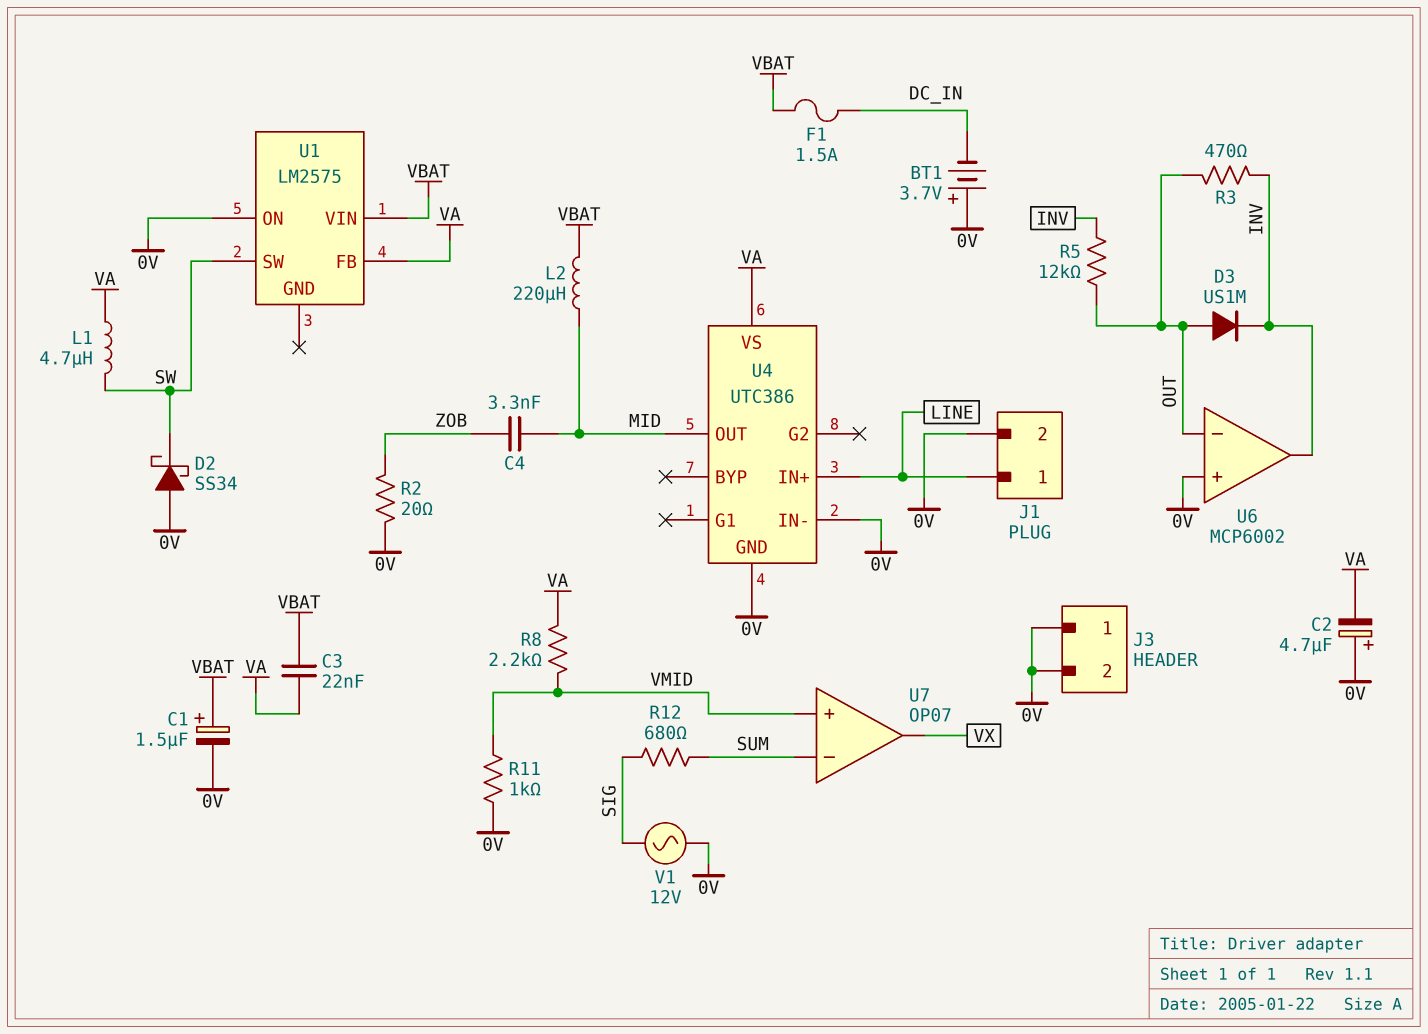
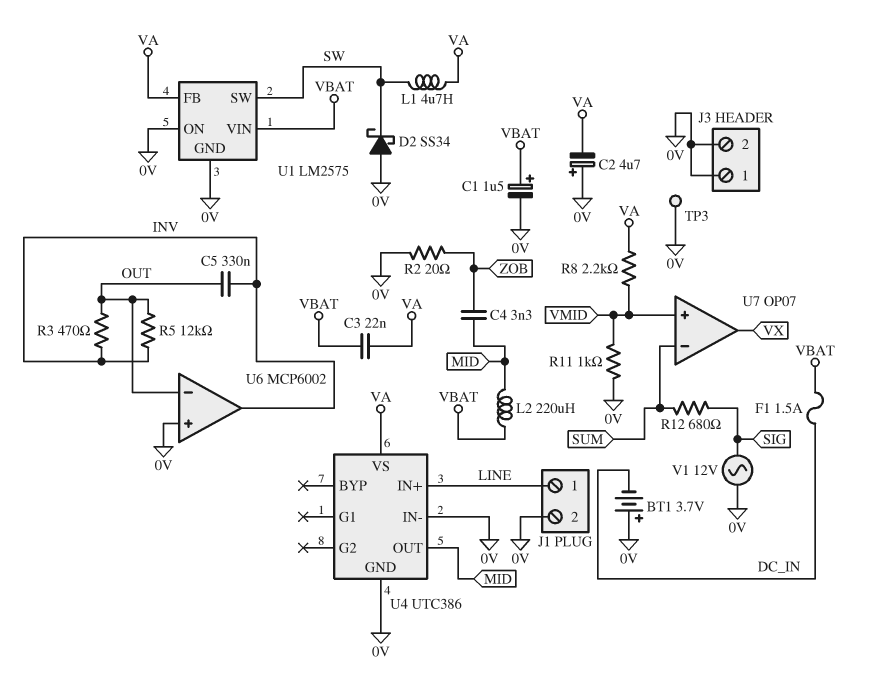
C5: none -> 330nF (INV, OUT)
D3: diode US1M (A OUT, K INV) -> none
TP3: none -> test point (0V)
U1 pin GND: none -> 0V

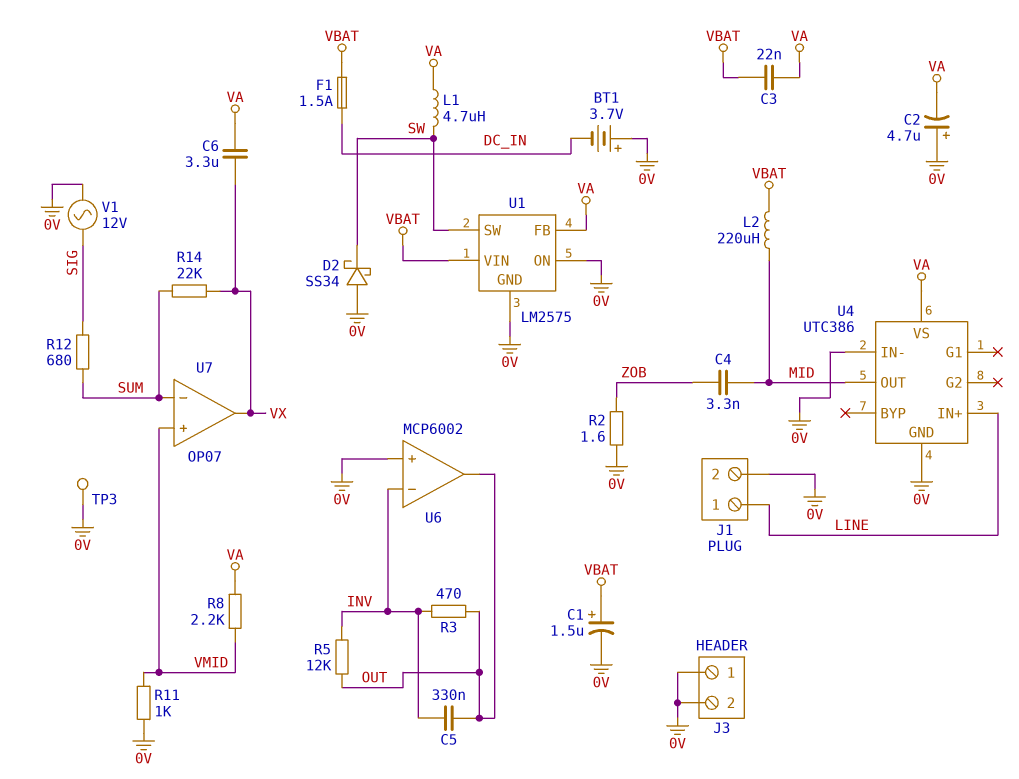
C6: none -> 3.3uF (VA, VX)
R2: 20 (0V, ZOB) -> 1.6 (0V, ZOB)
R14: none -> 22k (SUM, VX)
U6 pin in-: OUT -> INV
U6 pin out: INV -> OUT

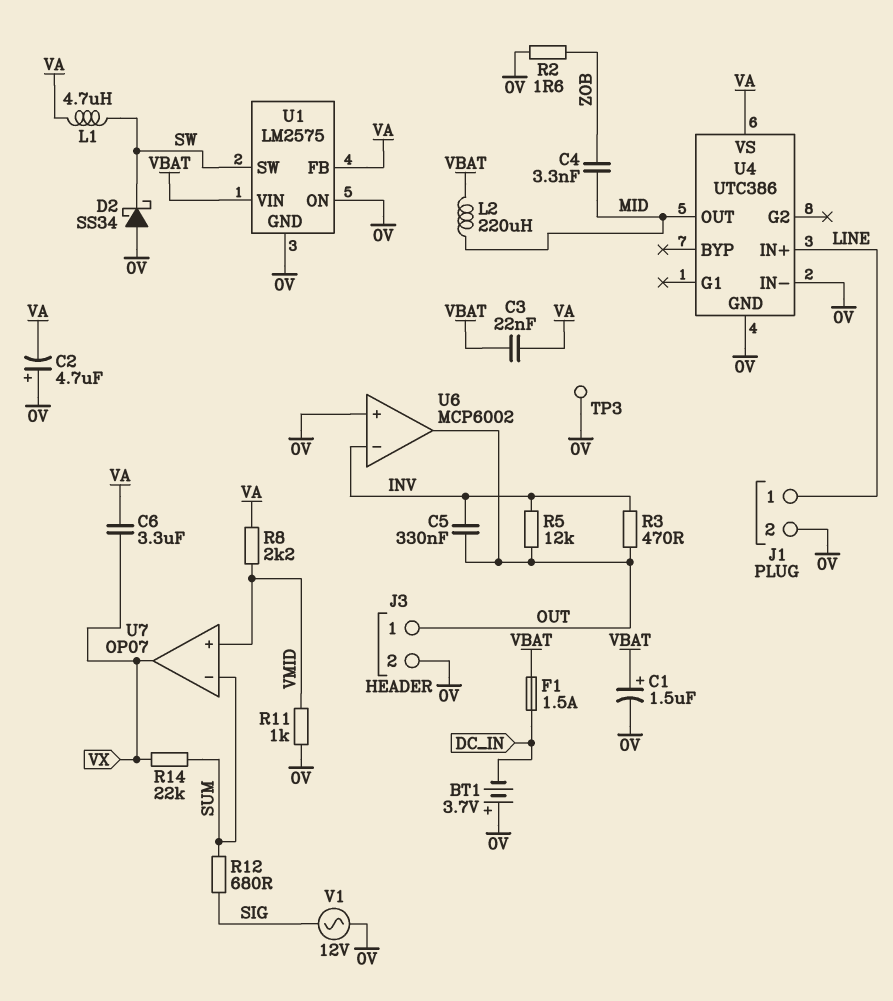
J3 pin 1: 0V -> OUT

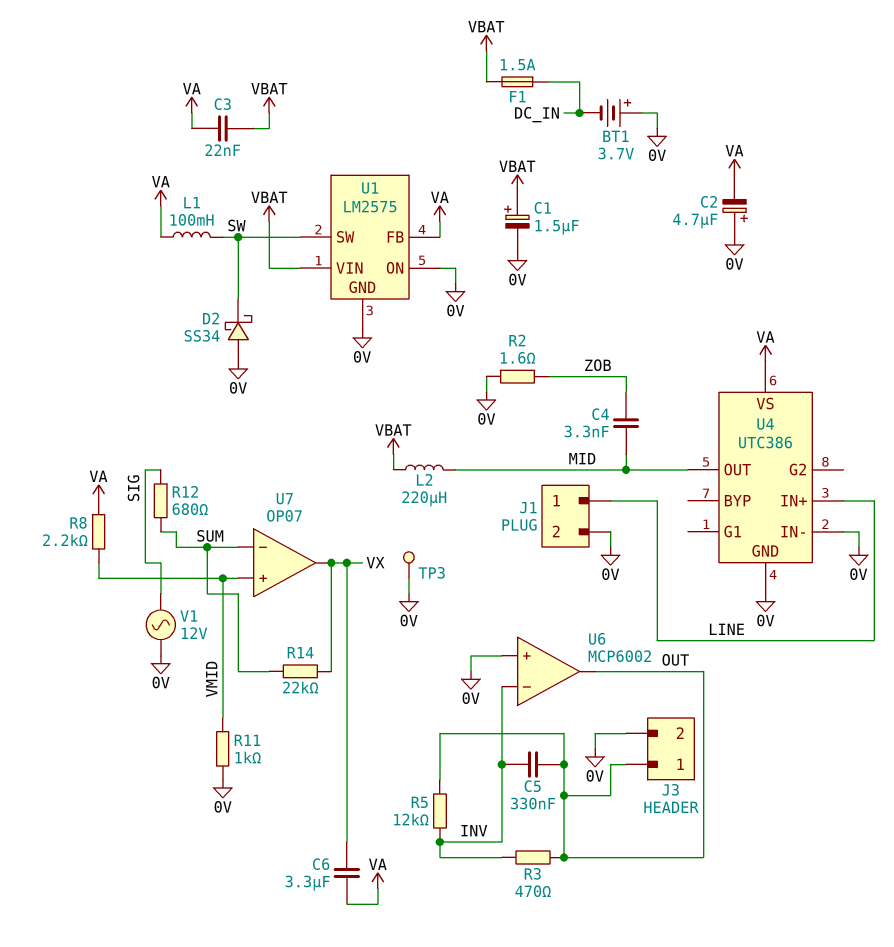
L1: 4.7uH (SW, VA) -> 100mH (SW, VA)

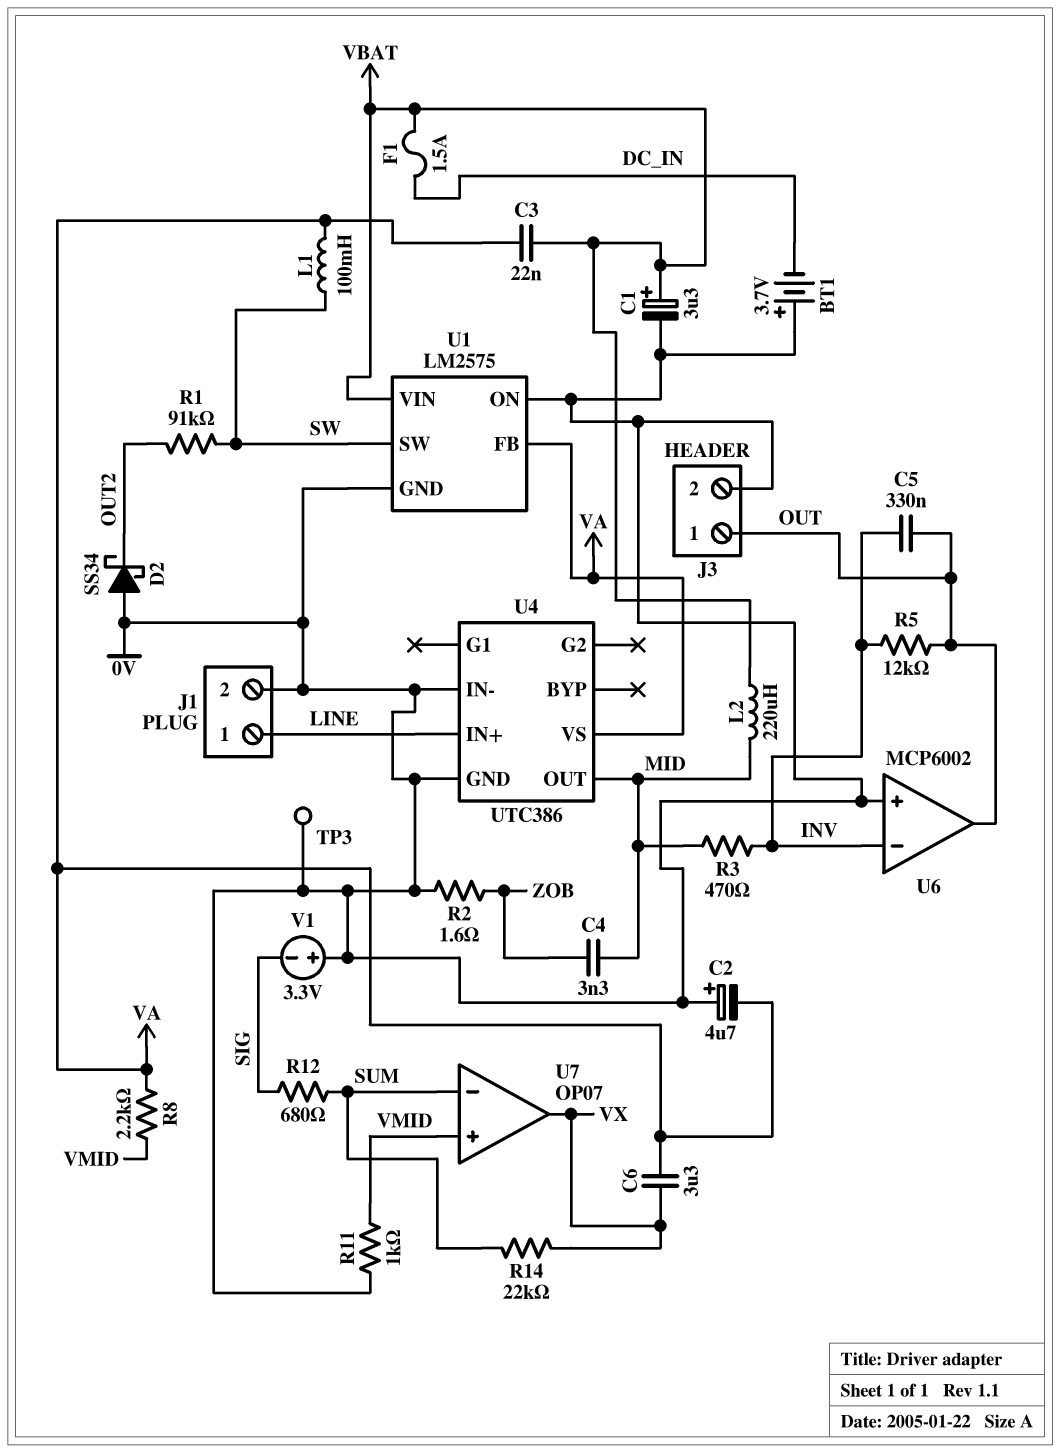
C1: 1.5uF (plus VBAT, minus 0V) -> 3.3uF (plus VBAT, minus 0V)
D2: schottky SS34 (A 0V, K SW) -> schottky SS34 (A 0V, K OUT2)
R1: none -> 91k (OUT2, SW)
R3: 470 (INV, OUT) -> 470 (INV, MID)
V1: AC 12V (0V, SIG) -> 3.3V (plus 0V, minus SIG)

